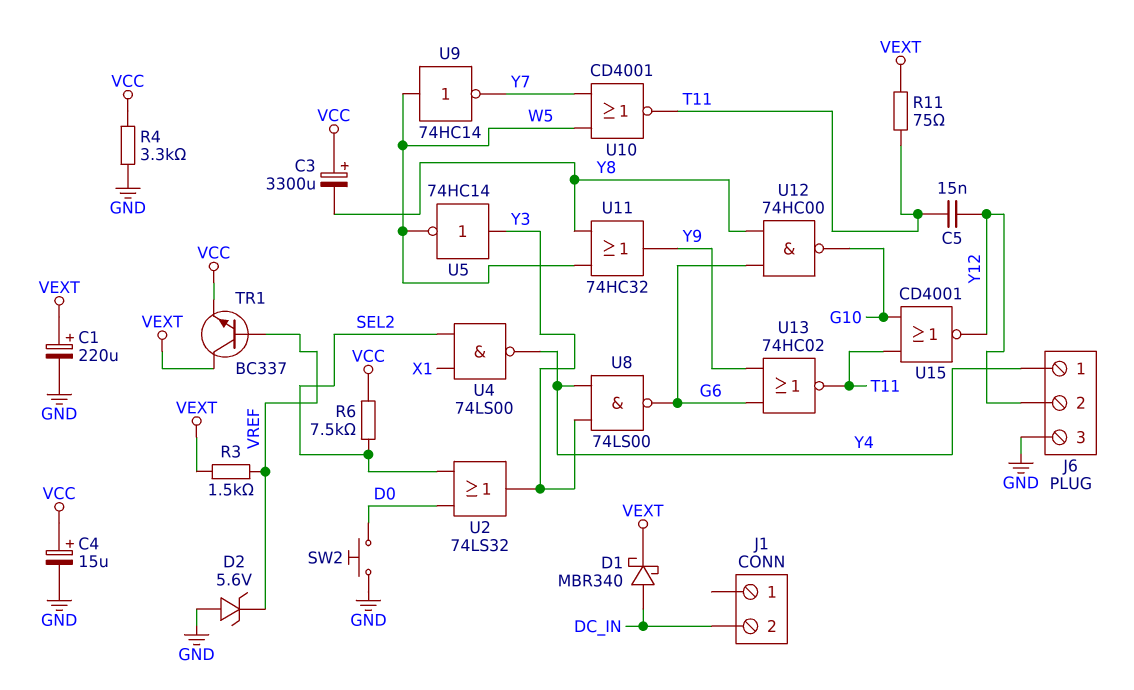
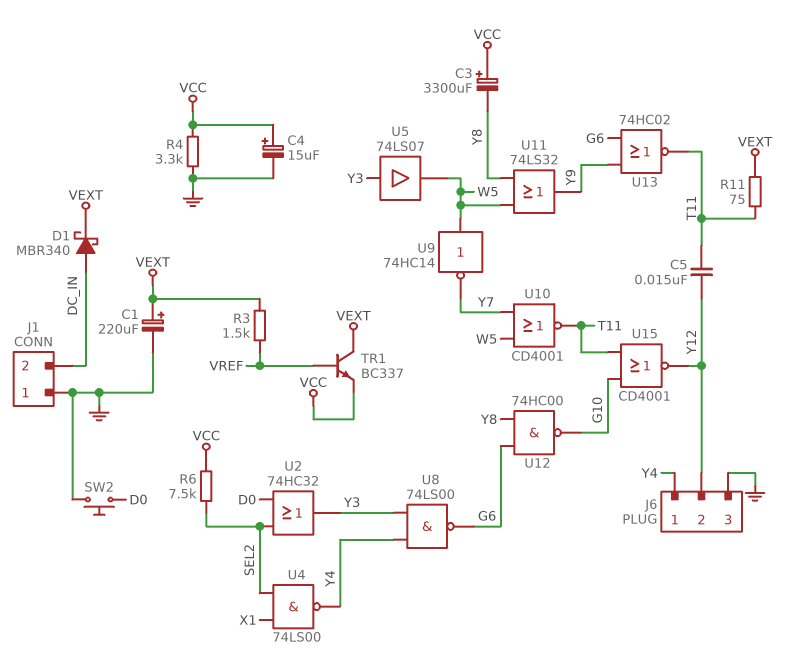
D2: zener 5.6V (A GND, K VREF) -> none
J1 pin 1: none -> GND
U2: OR 74LS32 (in D0, in SEL2, out Y3) -> OR 74HC32 (in D0, in SEL2, out Y3)
U5: NOT 74HC14 (in Y3, out W5) -> buffer 74LS07 (in Y3, out W5)
U11: OR 74HC32 (in W5, in Y8, out Y9) -> OR 74LS32 (in W5, in Y8, out Y9)

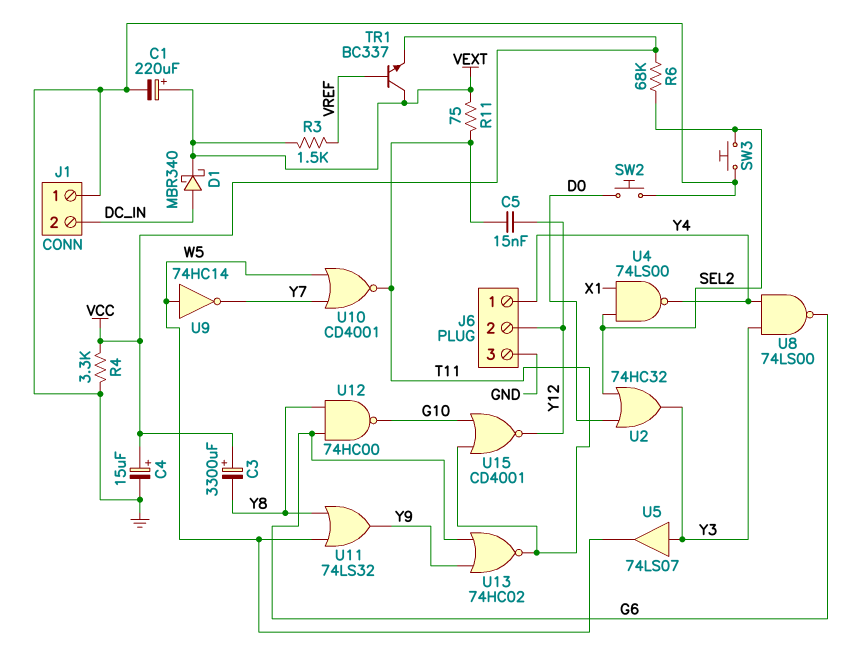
R6: 7.5k (SEL2, VCC) -> 68k (SEL2, VCC)
SW3: none -> button (GND, SEL2)

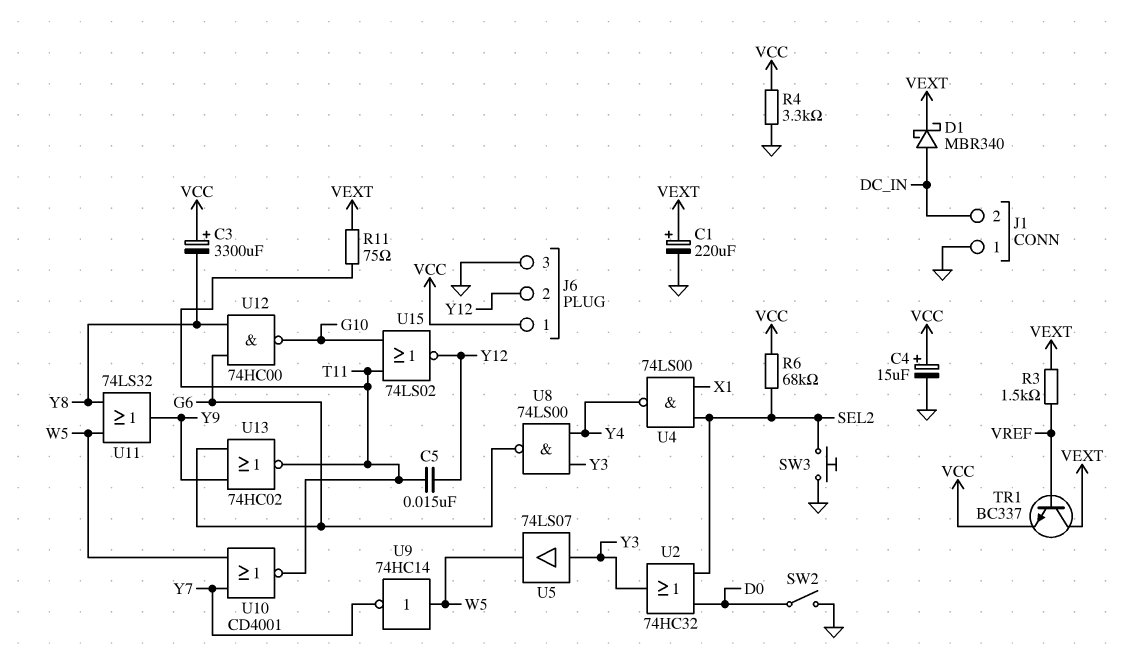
J6 pin 1: Y4 -> VCC
SW2: button (D0, GND) -> switch (D0, GND)
U15: NOR CD4001 (in G10, in T11, out Y12) -> NOR 74LS02 (in G10, in T11, out Y12)

